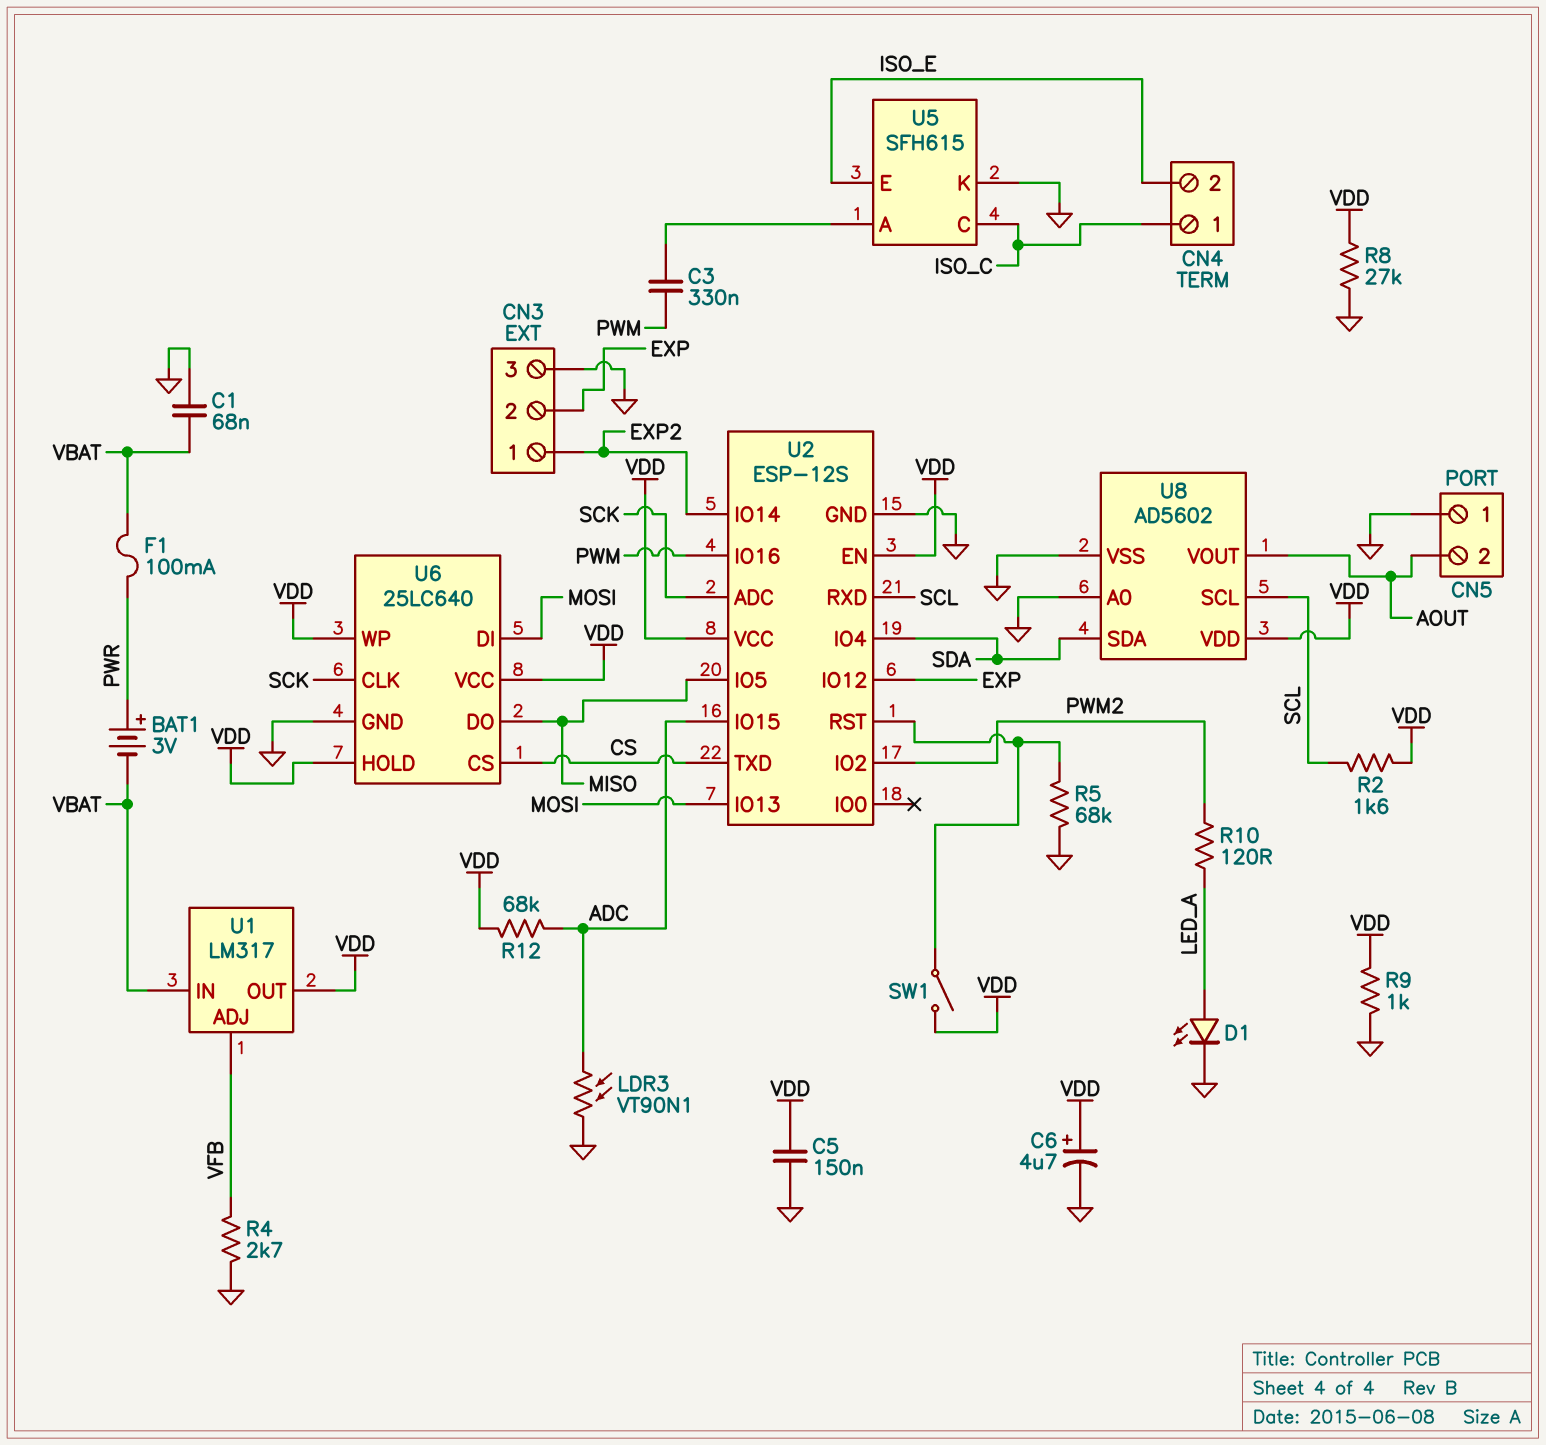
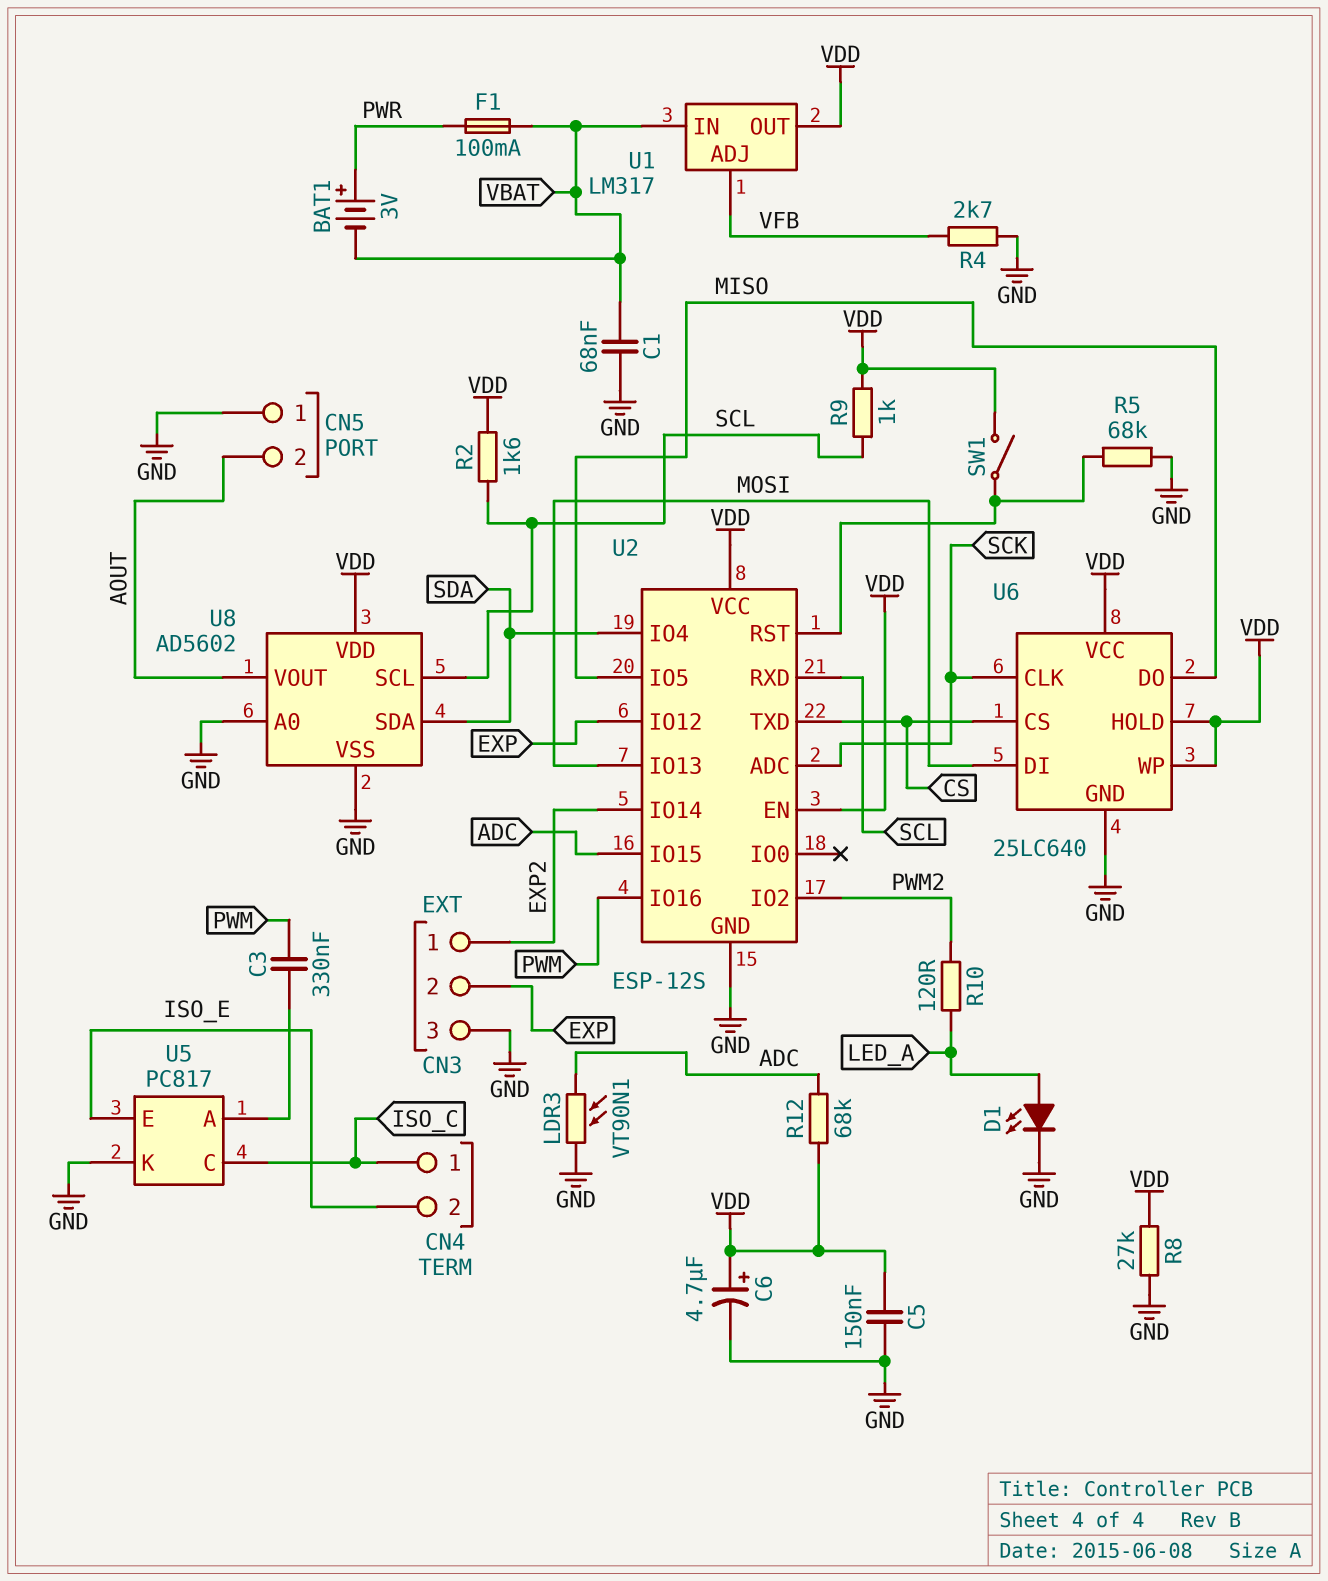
R9: 1k (GND, VDD) -> 1k (SCL, VDD)
U5: SFH615 -> PC817

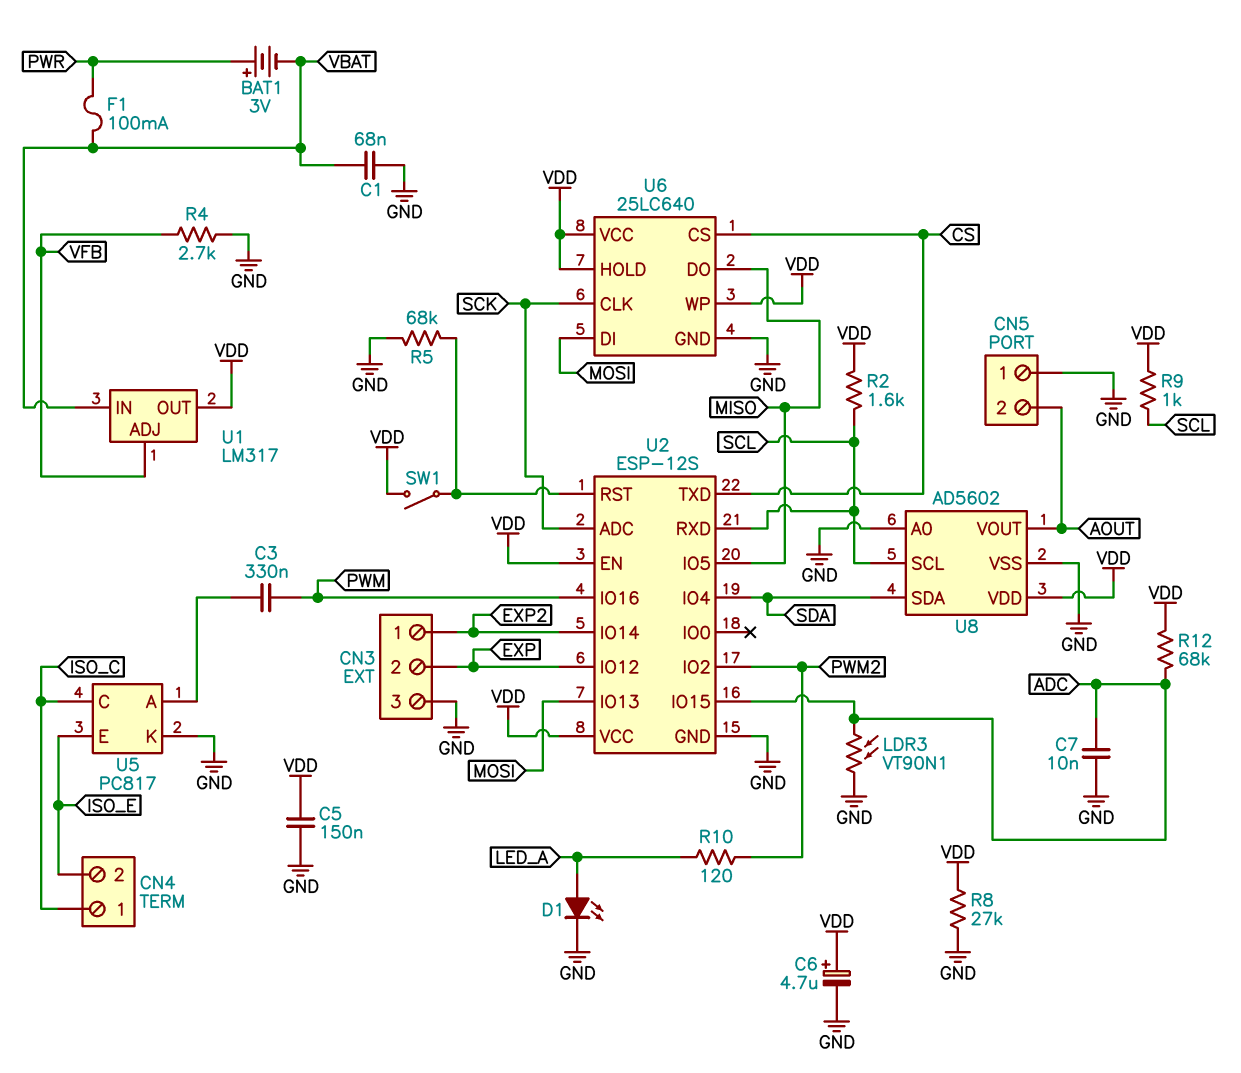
C7: none -> 10nF (ADC, GND)

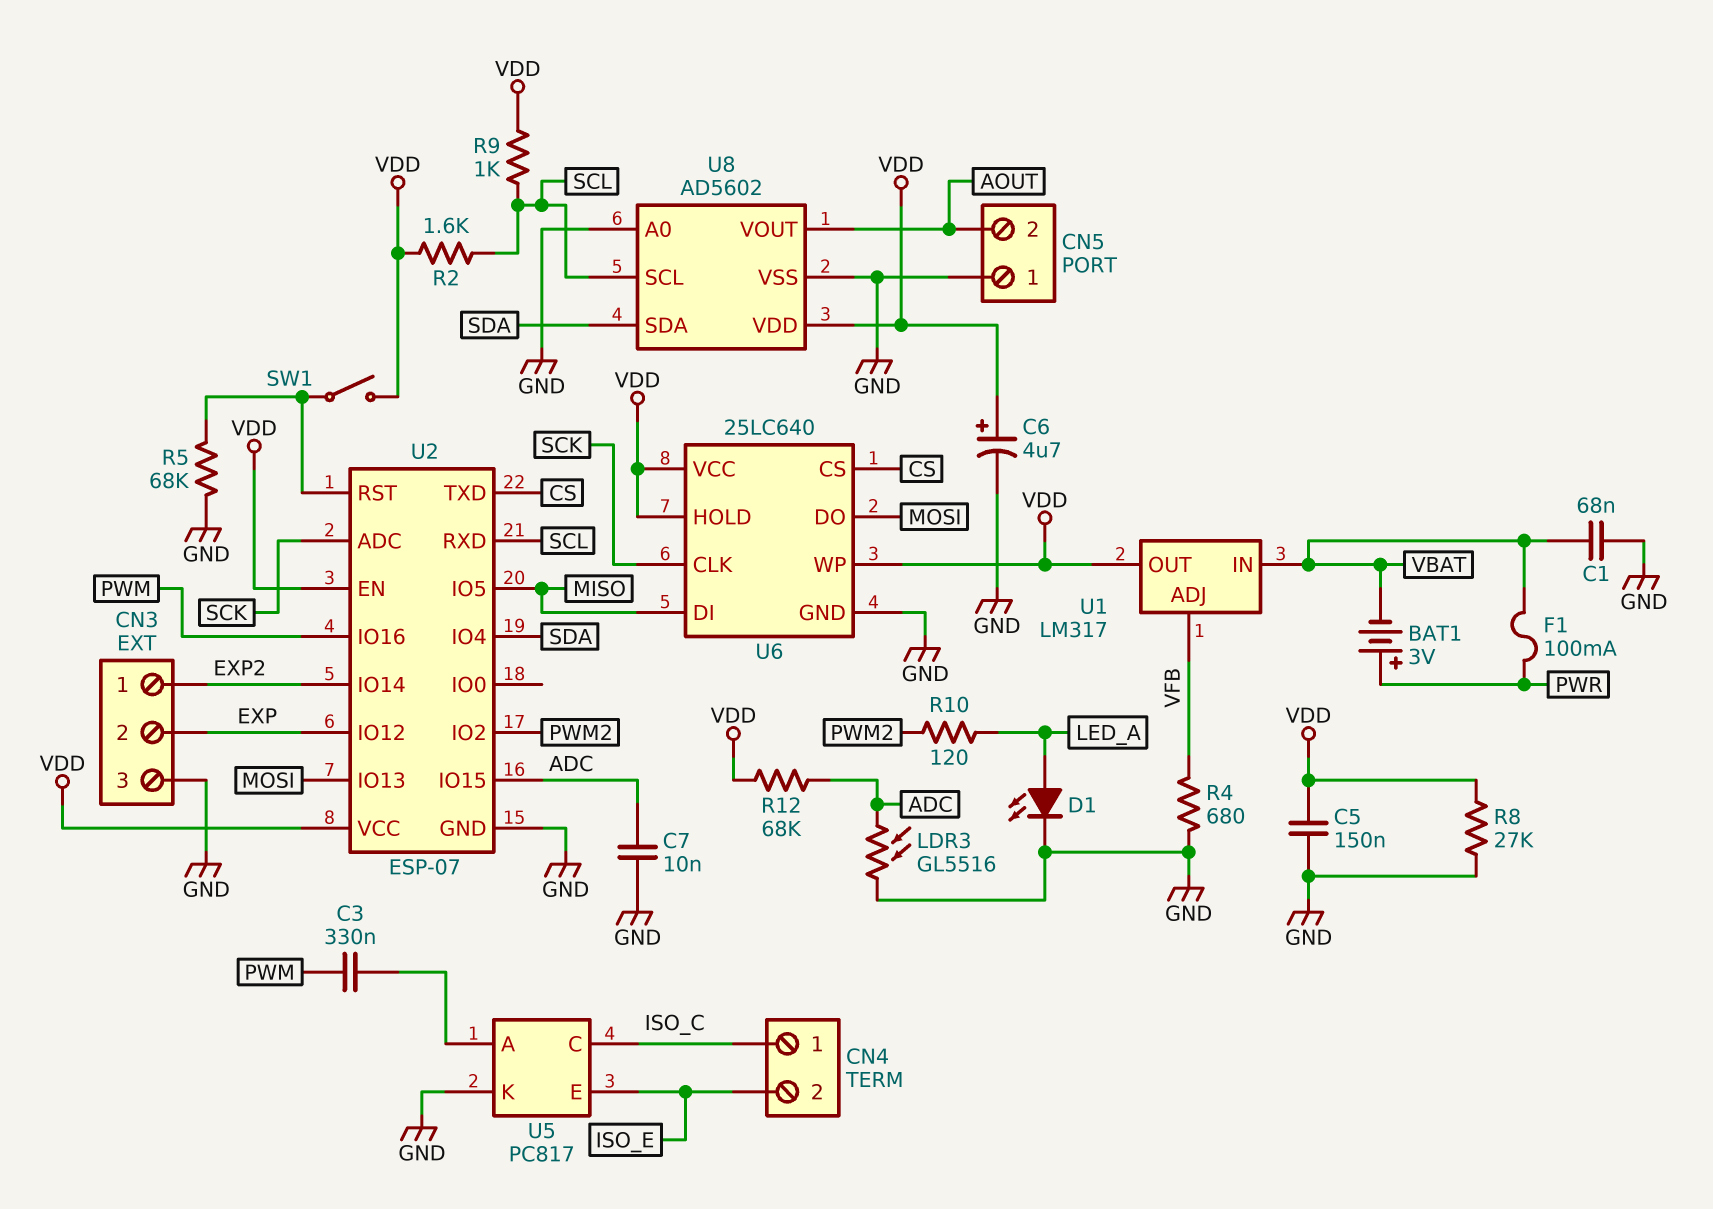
LDR3: VT90N1 (ADC, GND) -> GL5516 (ADC, GND)
R4: 2.7k (GND, VFB) -> 680 (GND, VFB)
U2: ESP-12S -> ESP-07
U6 pin DI: MOSI -> MISO
U6 pin DO: MISO -> MOSI

